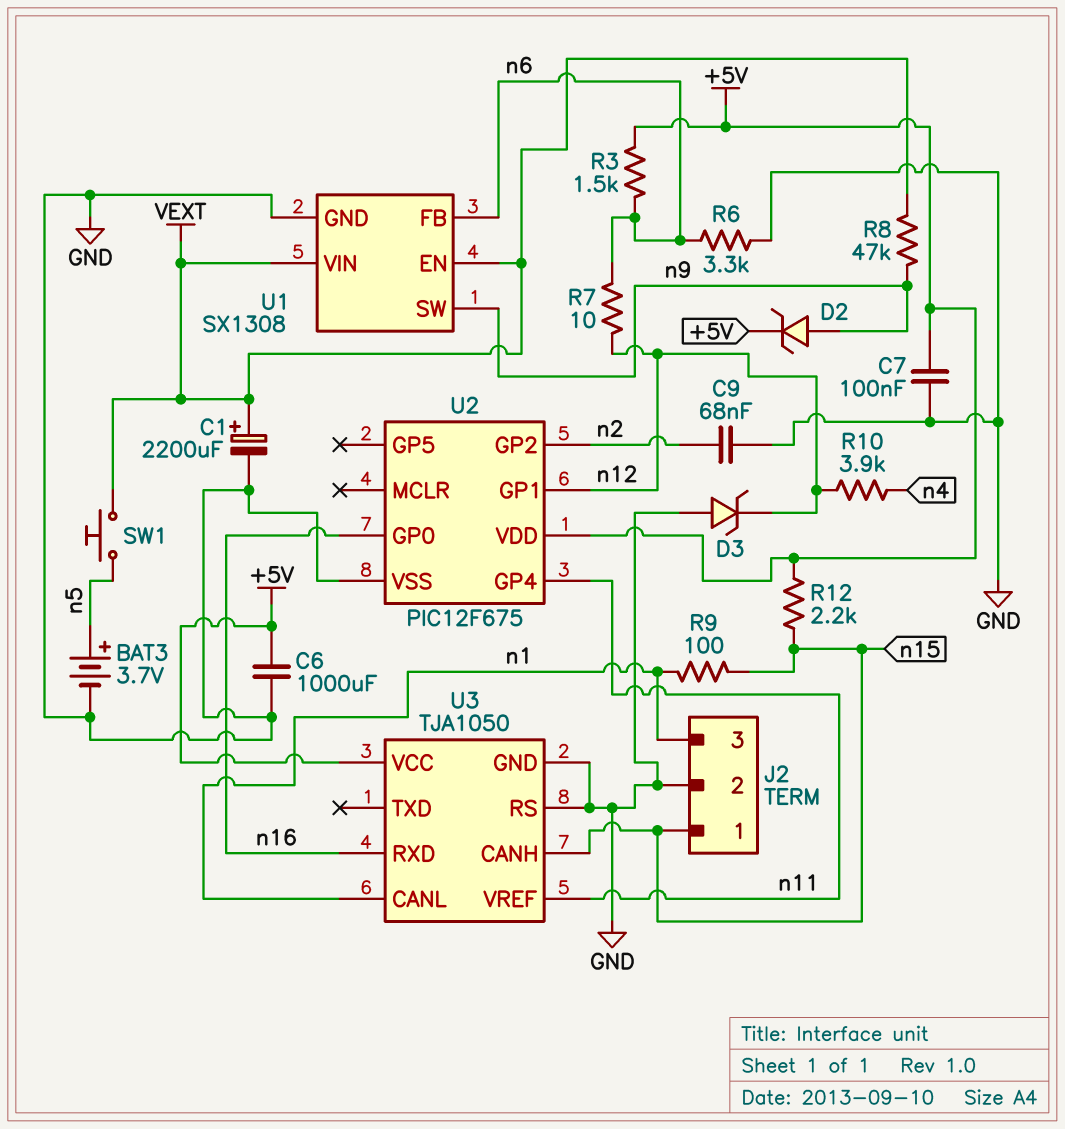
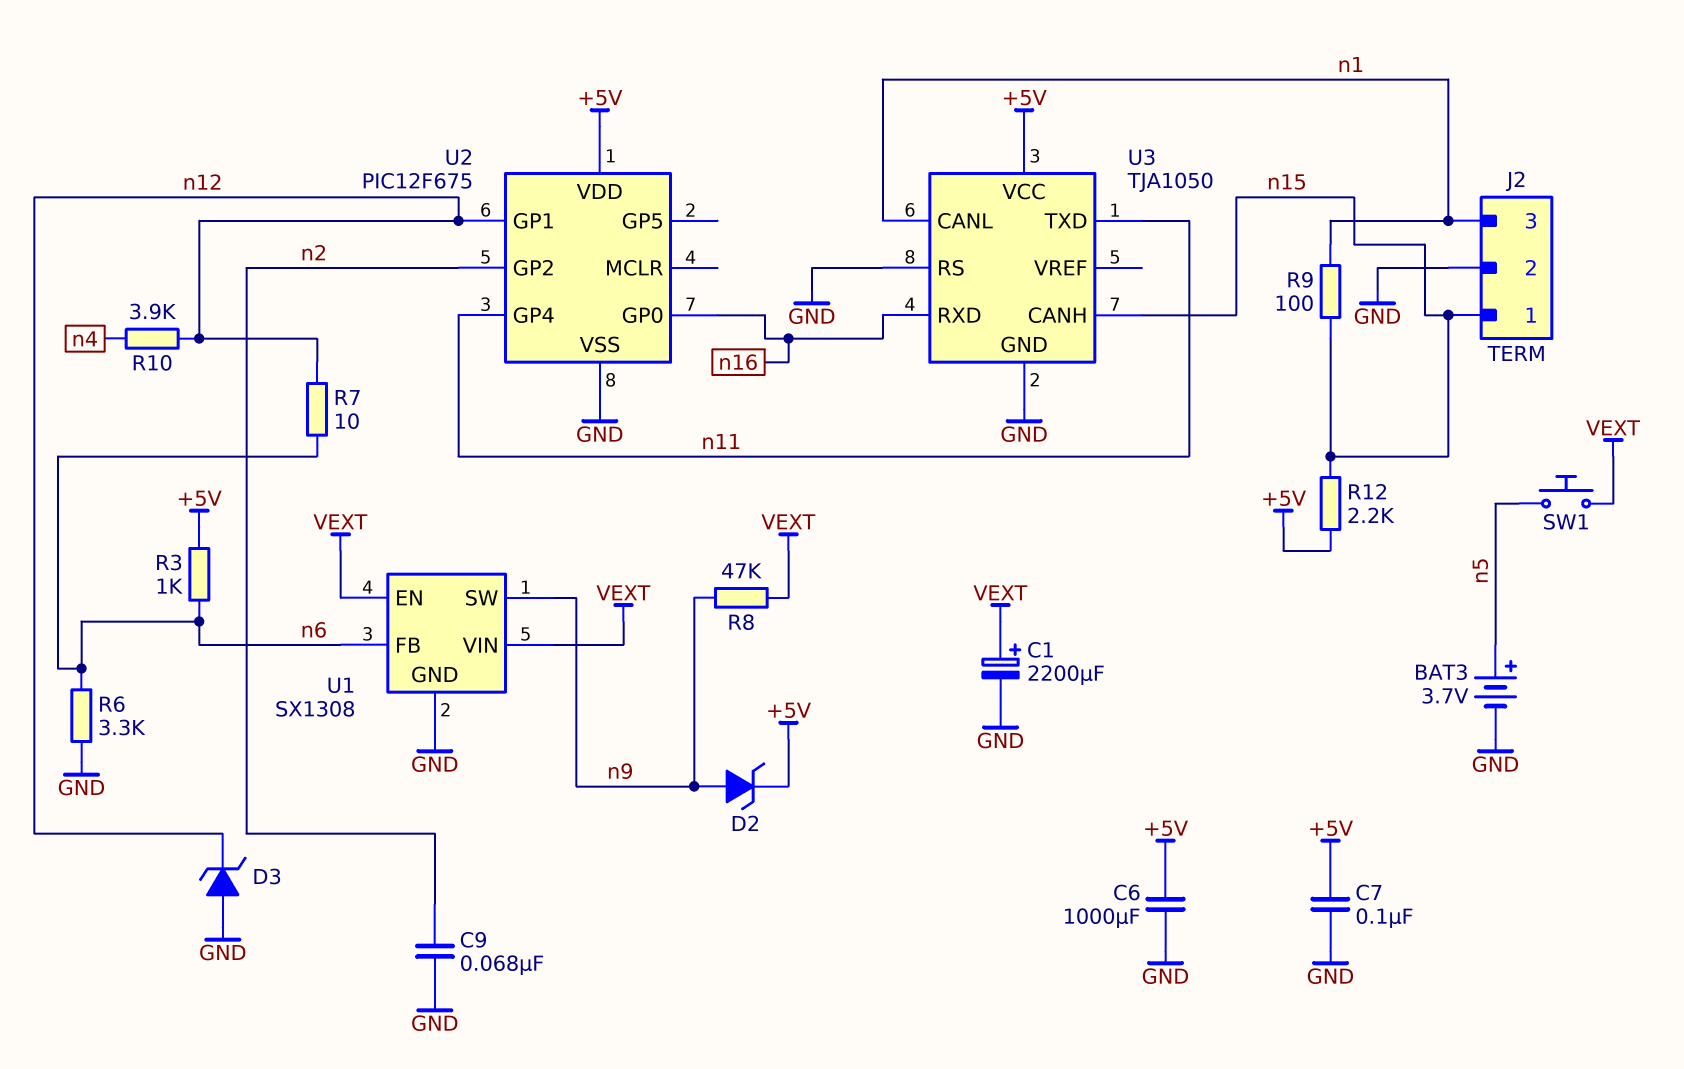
R3: 1.5k (+5V, n6) -> 1k (+5V, n6)
U3 pin TXD: none -> n11
U3 pin VREF: n11 -> none

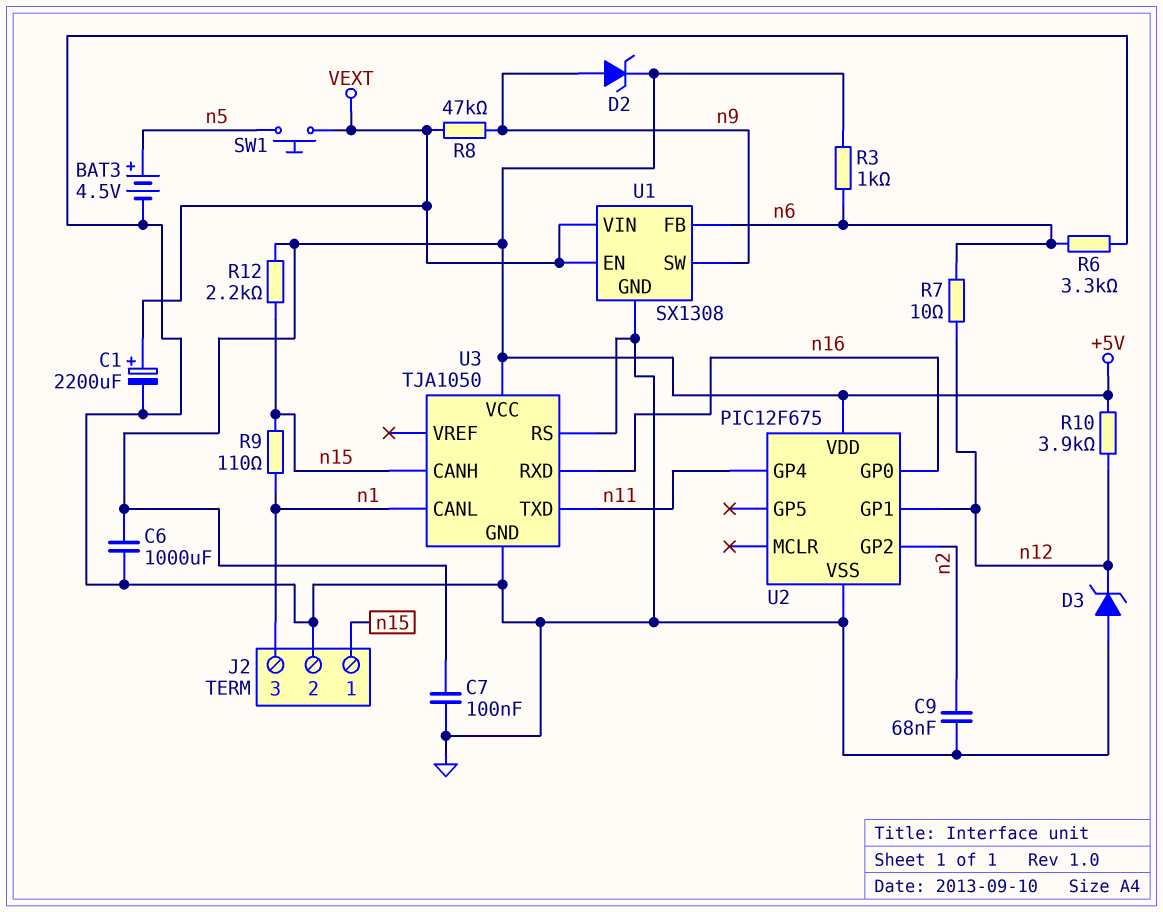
BAT3: 3.7V (plus n5, minus GND) -> 4.5V (plus n5, minus GND)
R9: 100 (n1, n15) -> 110 (n1, n15)
R10: 3.9k (n4, n12) -> 3.9k (+5V, n12)

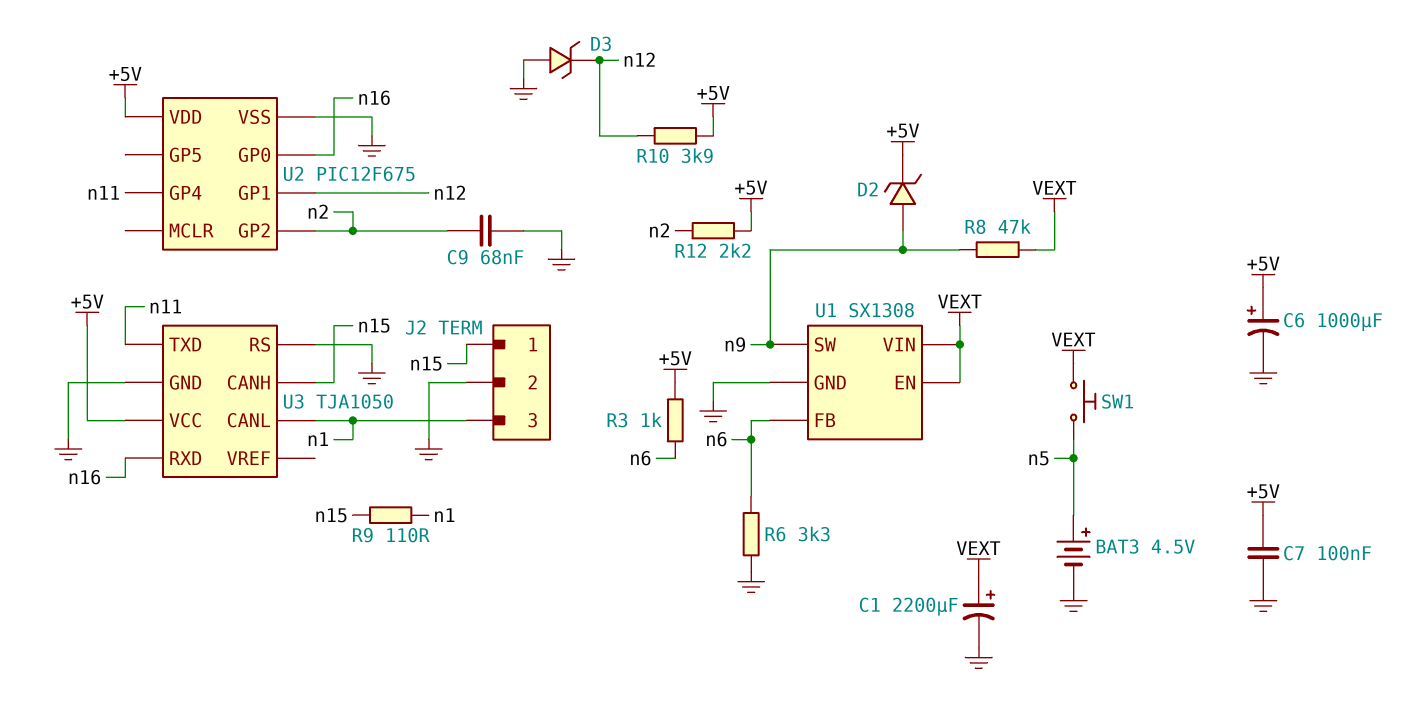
C6: 1000uF (+5V, GND) -> 1000uF (plus +5V, minus GND)
R7: 10 (n6, n12) -> none
R12: 2.2k (+5V, n15) -> 2.2k (+5V, n2)

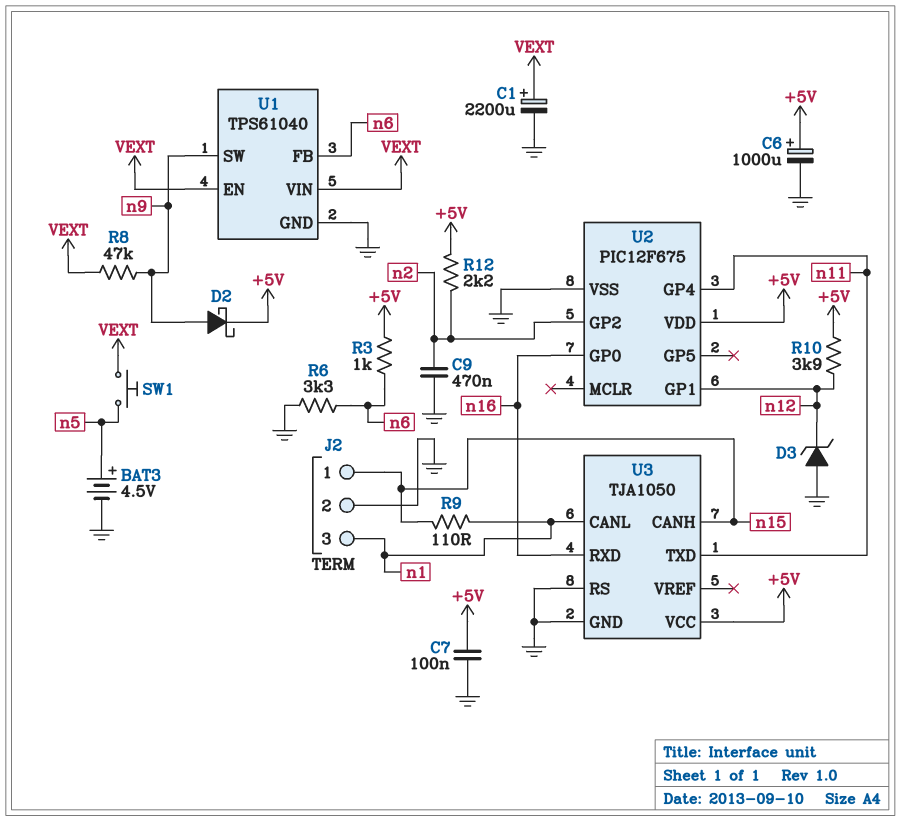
C9: 68nF (GND, n2) -> 470nF (GND, n2)
D2: zener (A n9, K +5V) -> schottky (A n9, K +5V)
U1: SX1308 -> TPS61040

